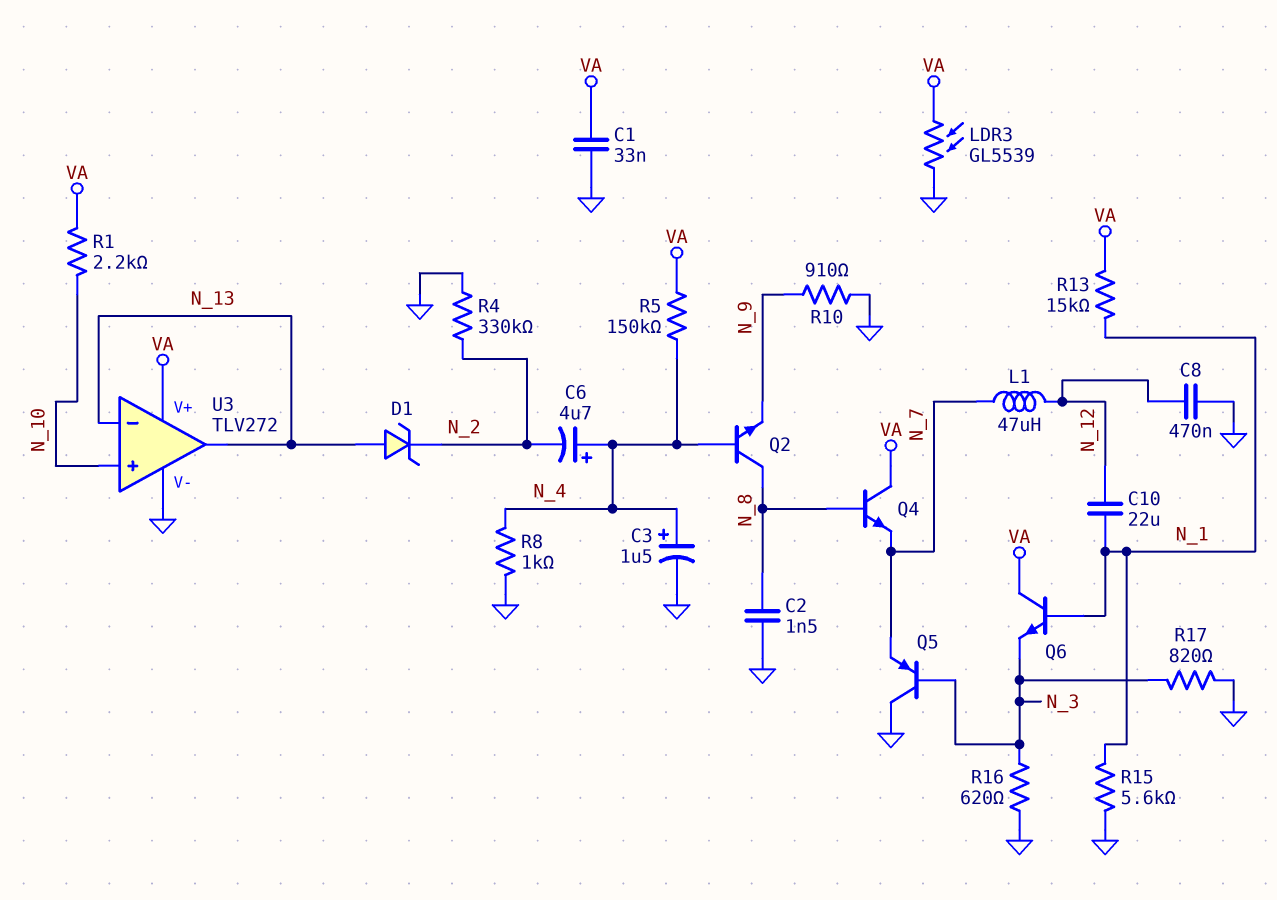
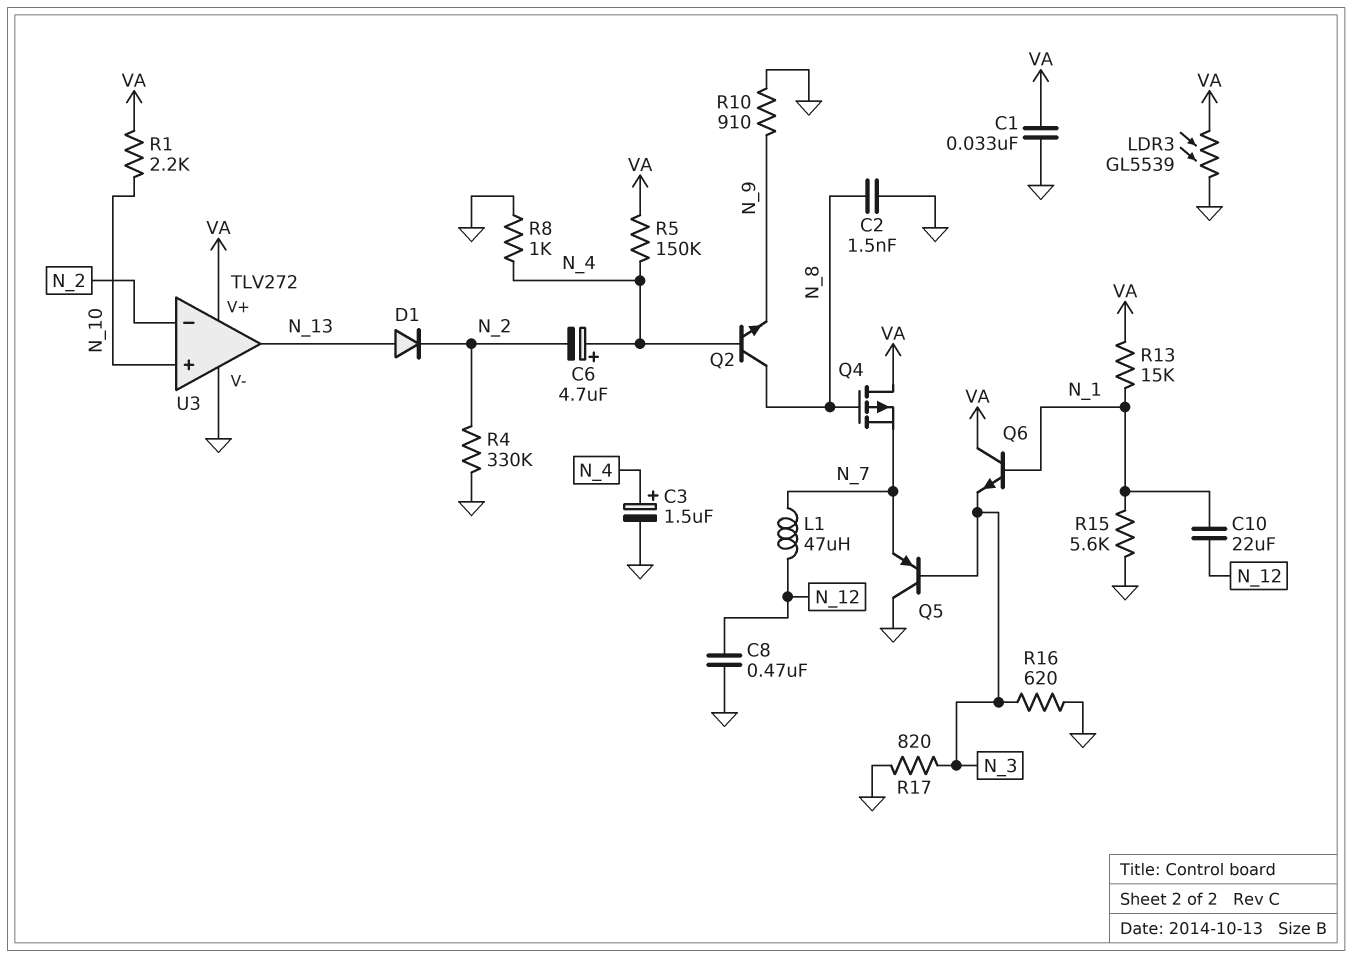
D1: zener (A N_13, K N_2) -> diode (A N_13, K N_2)
Q4: NPN (B N_8, C VA, E N_7) -> PMOS (G N_8, D VA, S N_7)
U3 pin in-: N_13 -> N_2

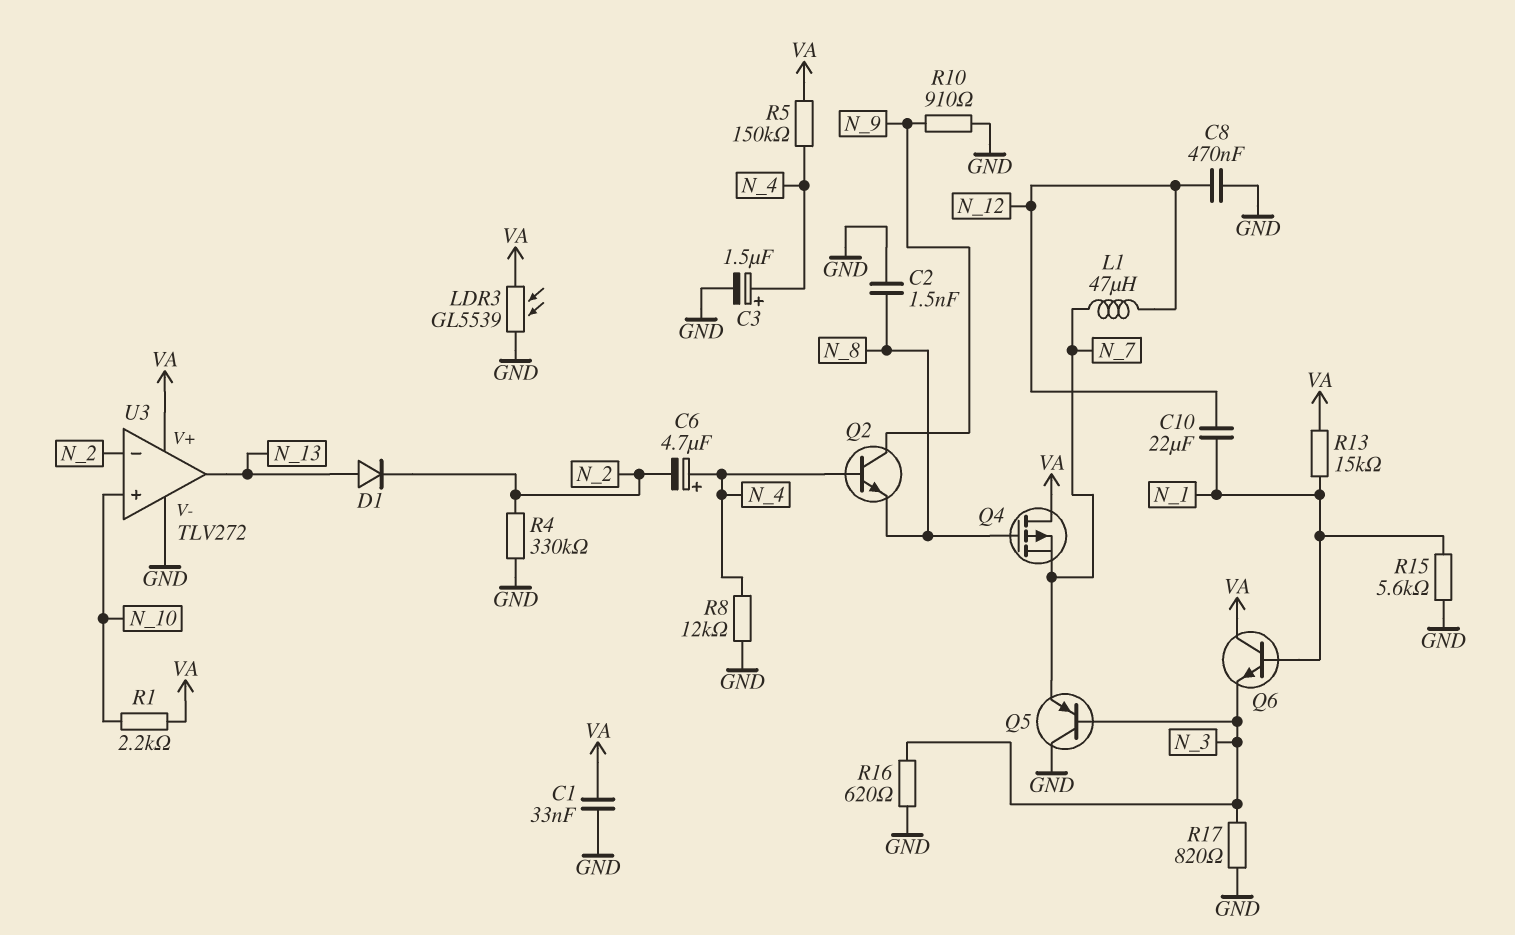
Q2: NPN (B N_4, C N_8, E N_9) -> NPN (B N_4, C N_9, E N_8)
R8: 1k (GND, N_4) -> 12k (GND, N_4)

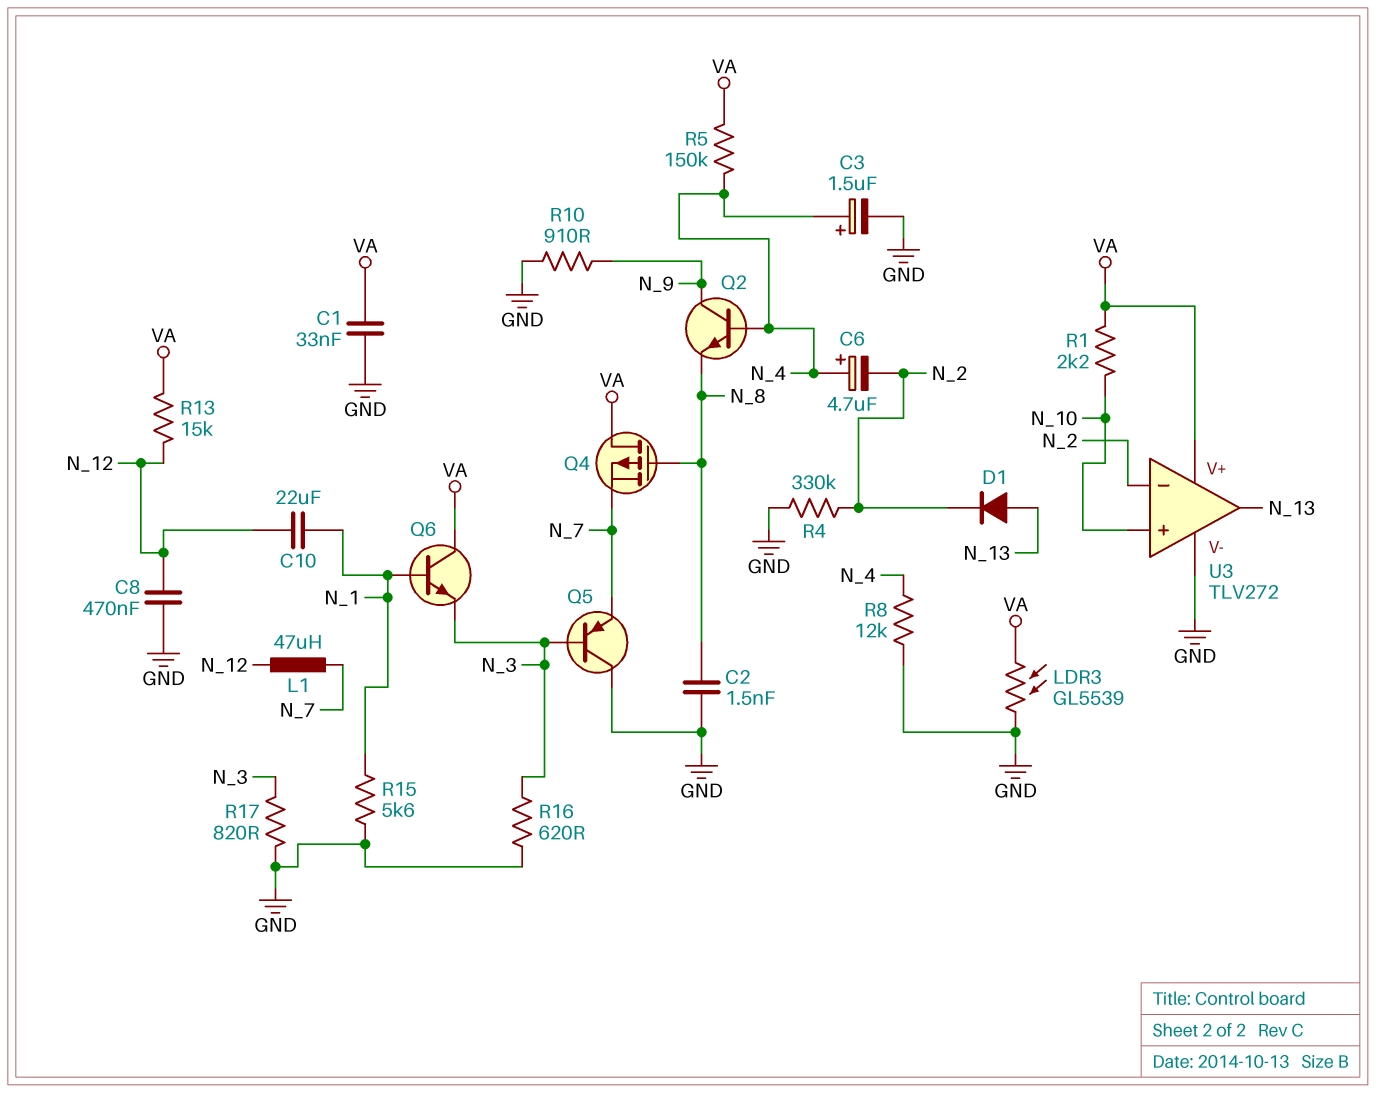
R13: 15k (N_1, VA) -> 15k (N_12, VA)

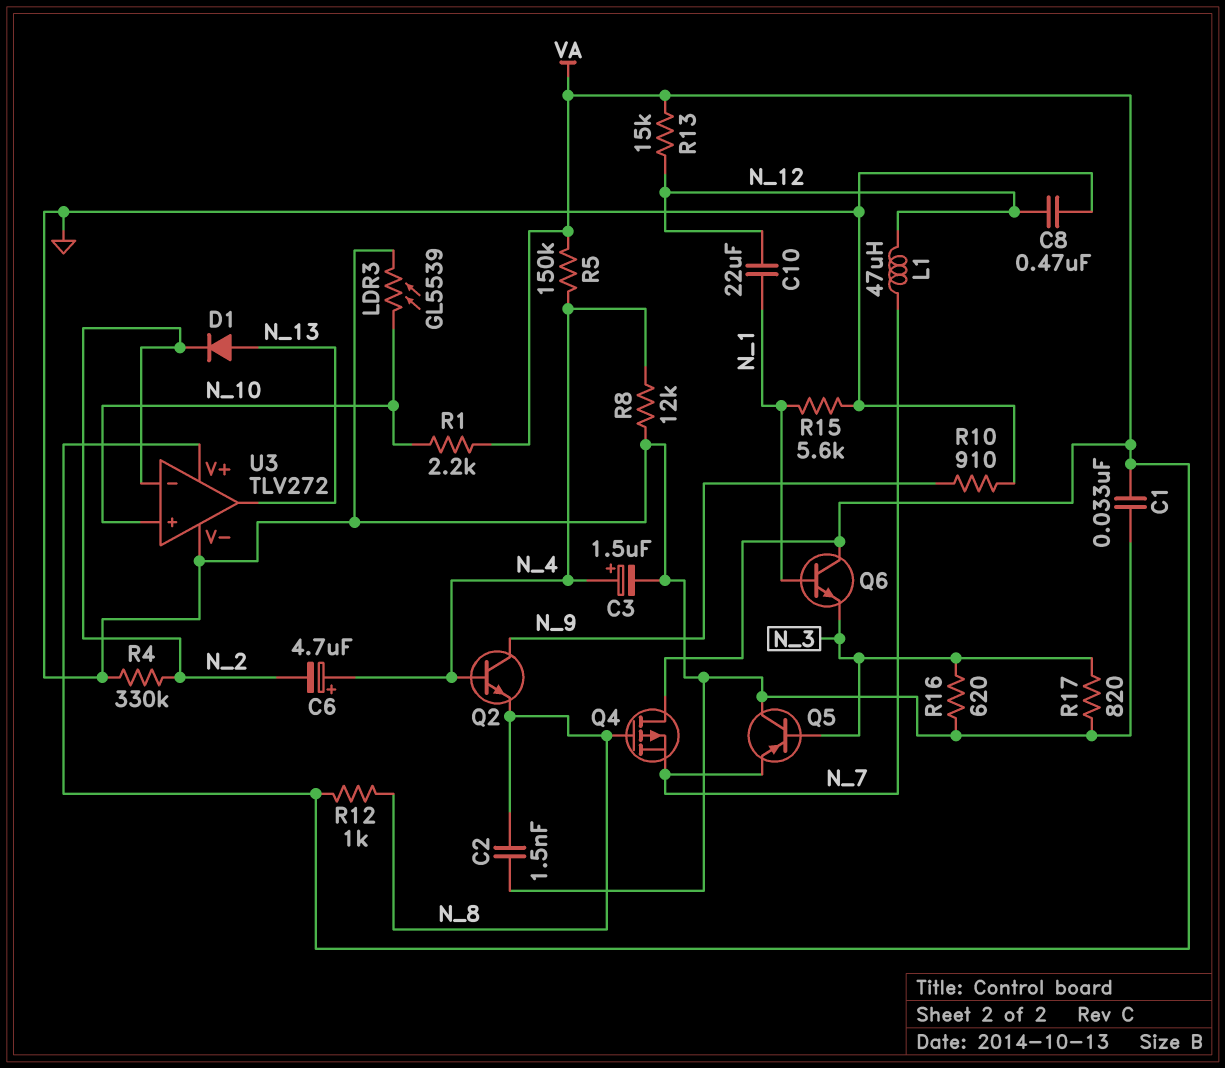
LDR3: GL5539 (GND, VA) -> GL5539 (GND, N_10)
R12: none -> 1k (N_8, VA)

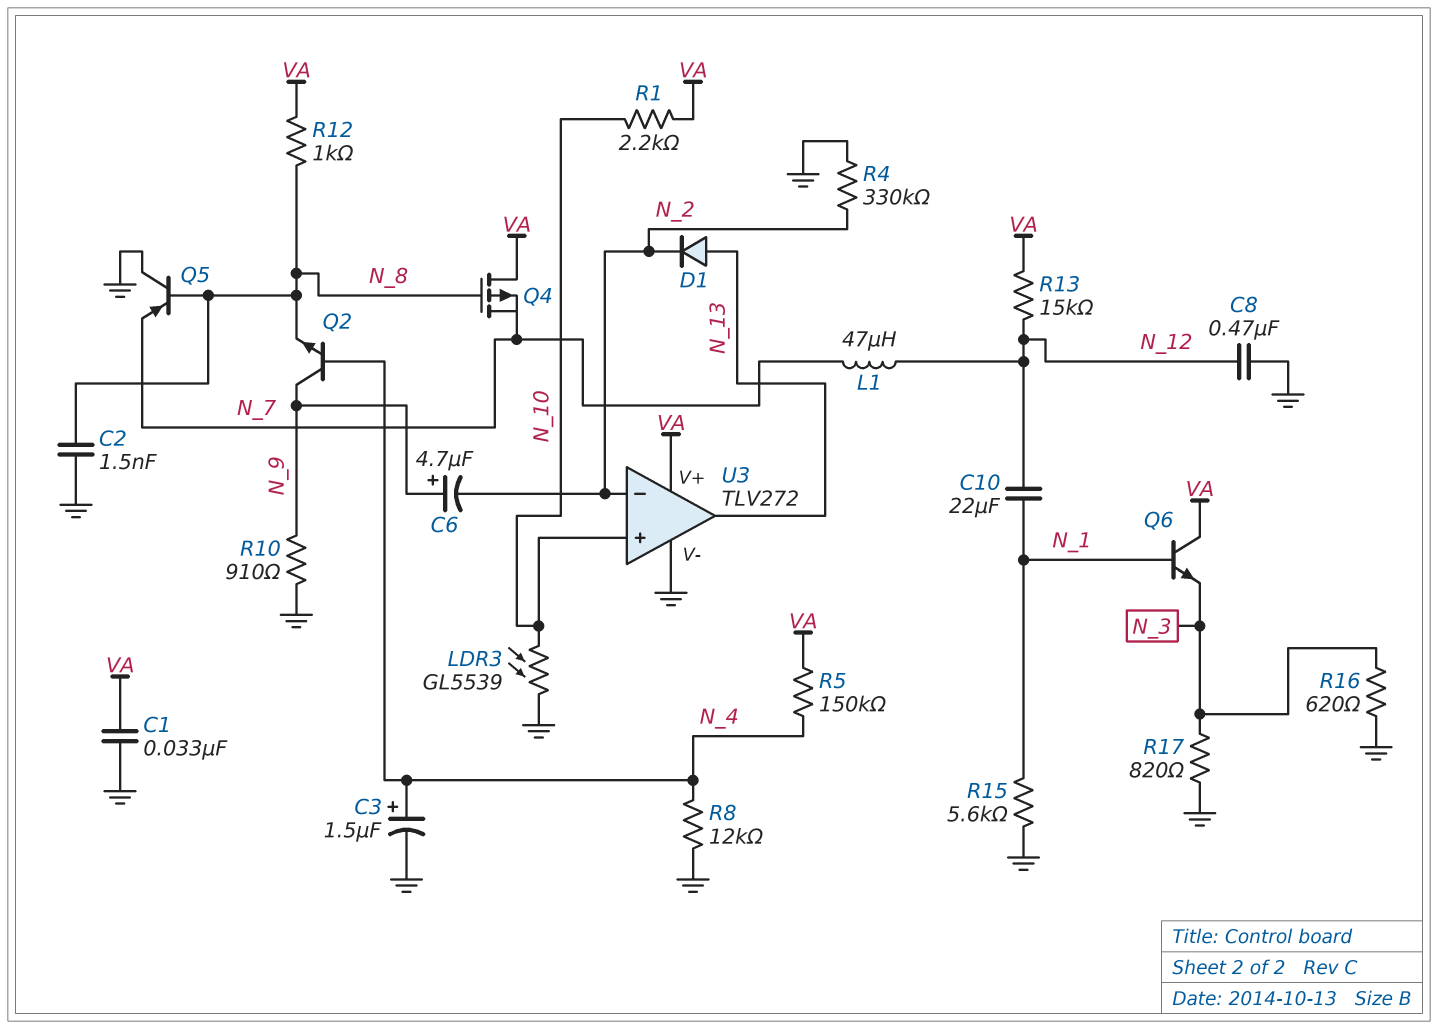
C6: 4.7uF (plus N_4, minus N_2) -> 4.7uF (plus N_9, minus N_2)
Q5: PNP (B N_3, C GND, E N_7) -> PNP (B N_8, C GND, E N_7)

